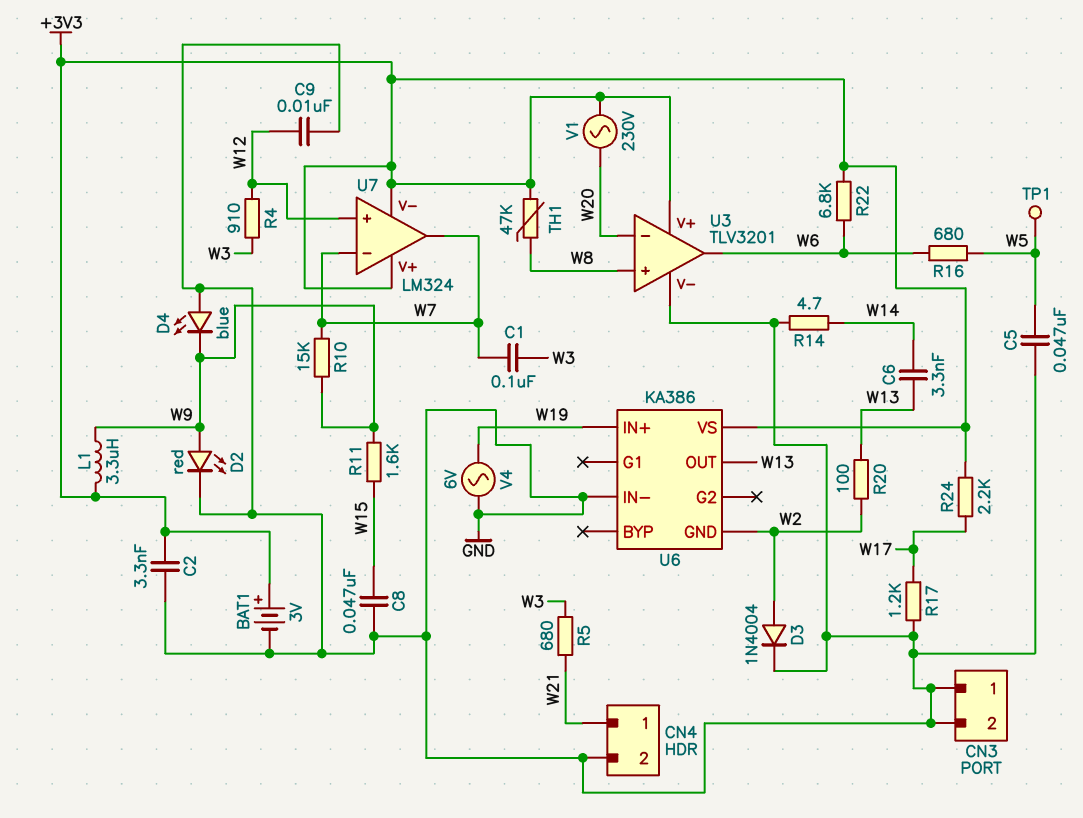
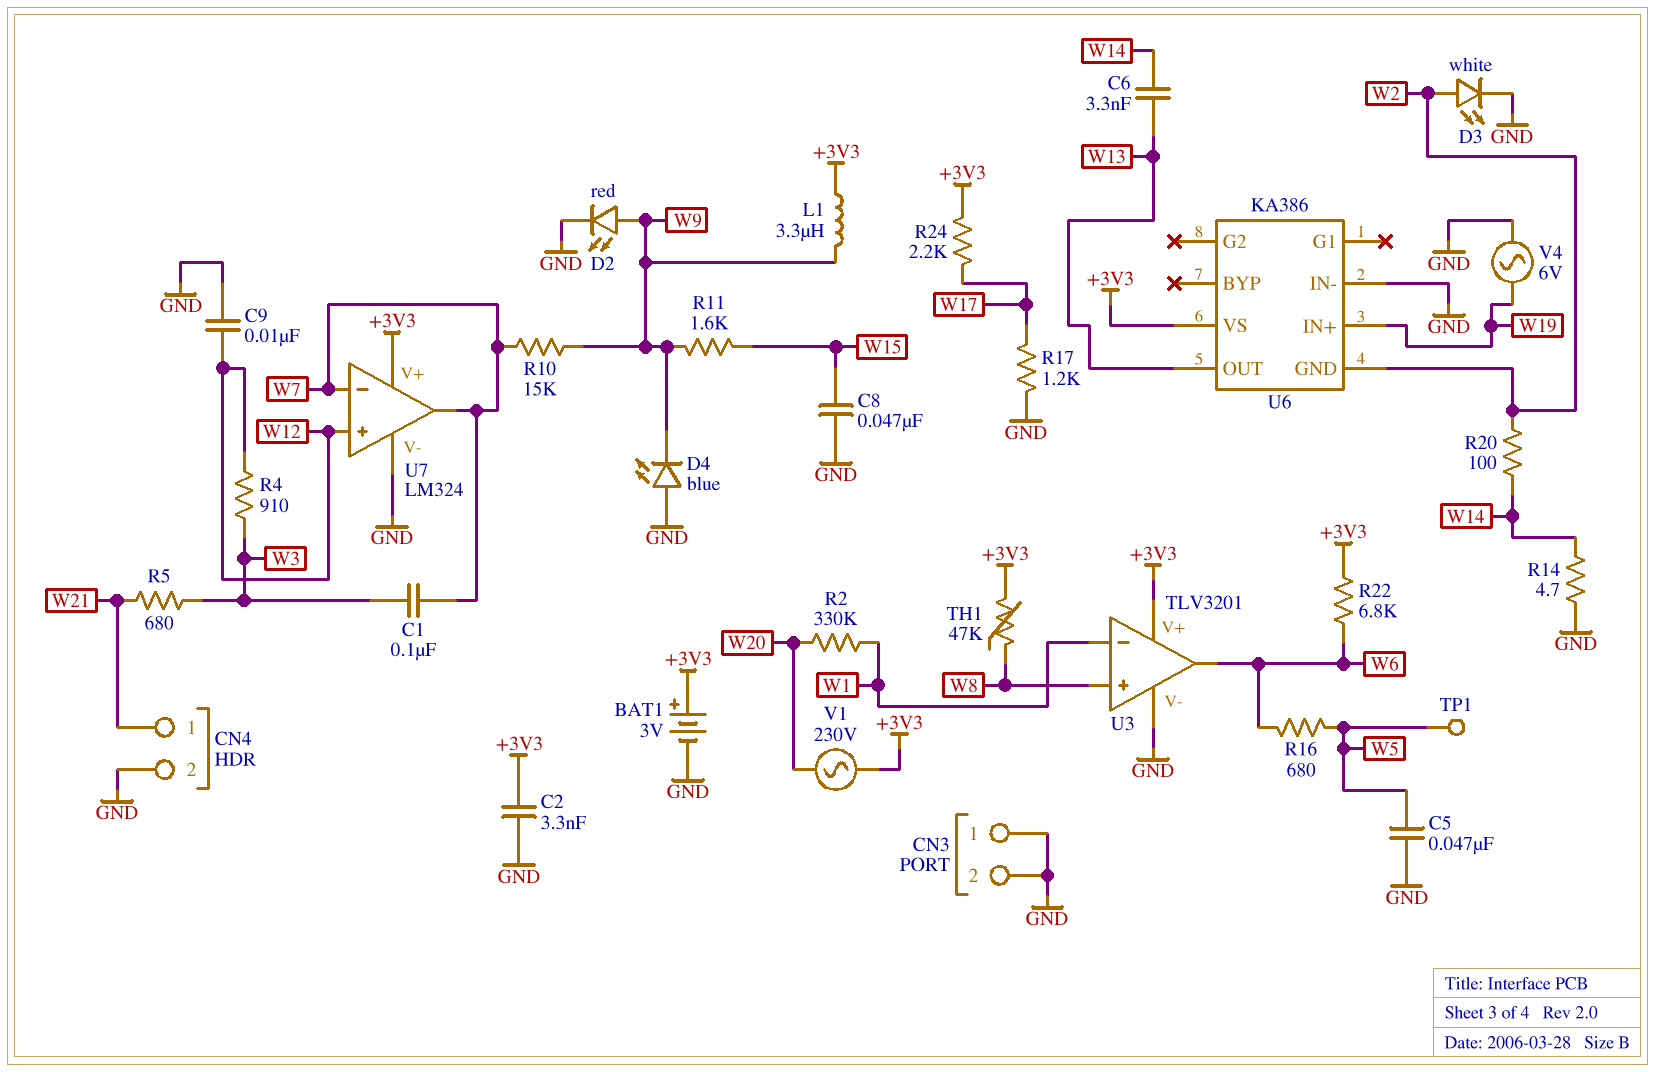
D3: diode 1N4004 (A W2, K GND) -> LED white (A W2, K GND)
R2: none -> 330k (W1, W20)
R20: 100 (W2, W13) -> 100 (W2, W14)
U3 pin in-: W20 -> W1
U7 pin V-: +3V3 -> GND

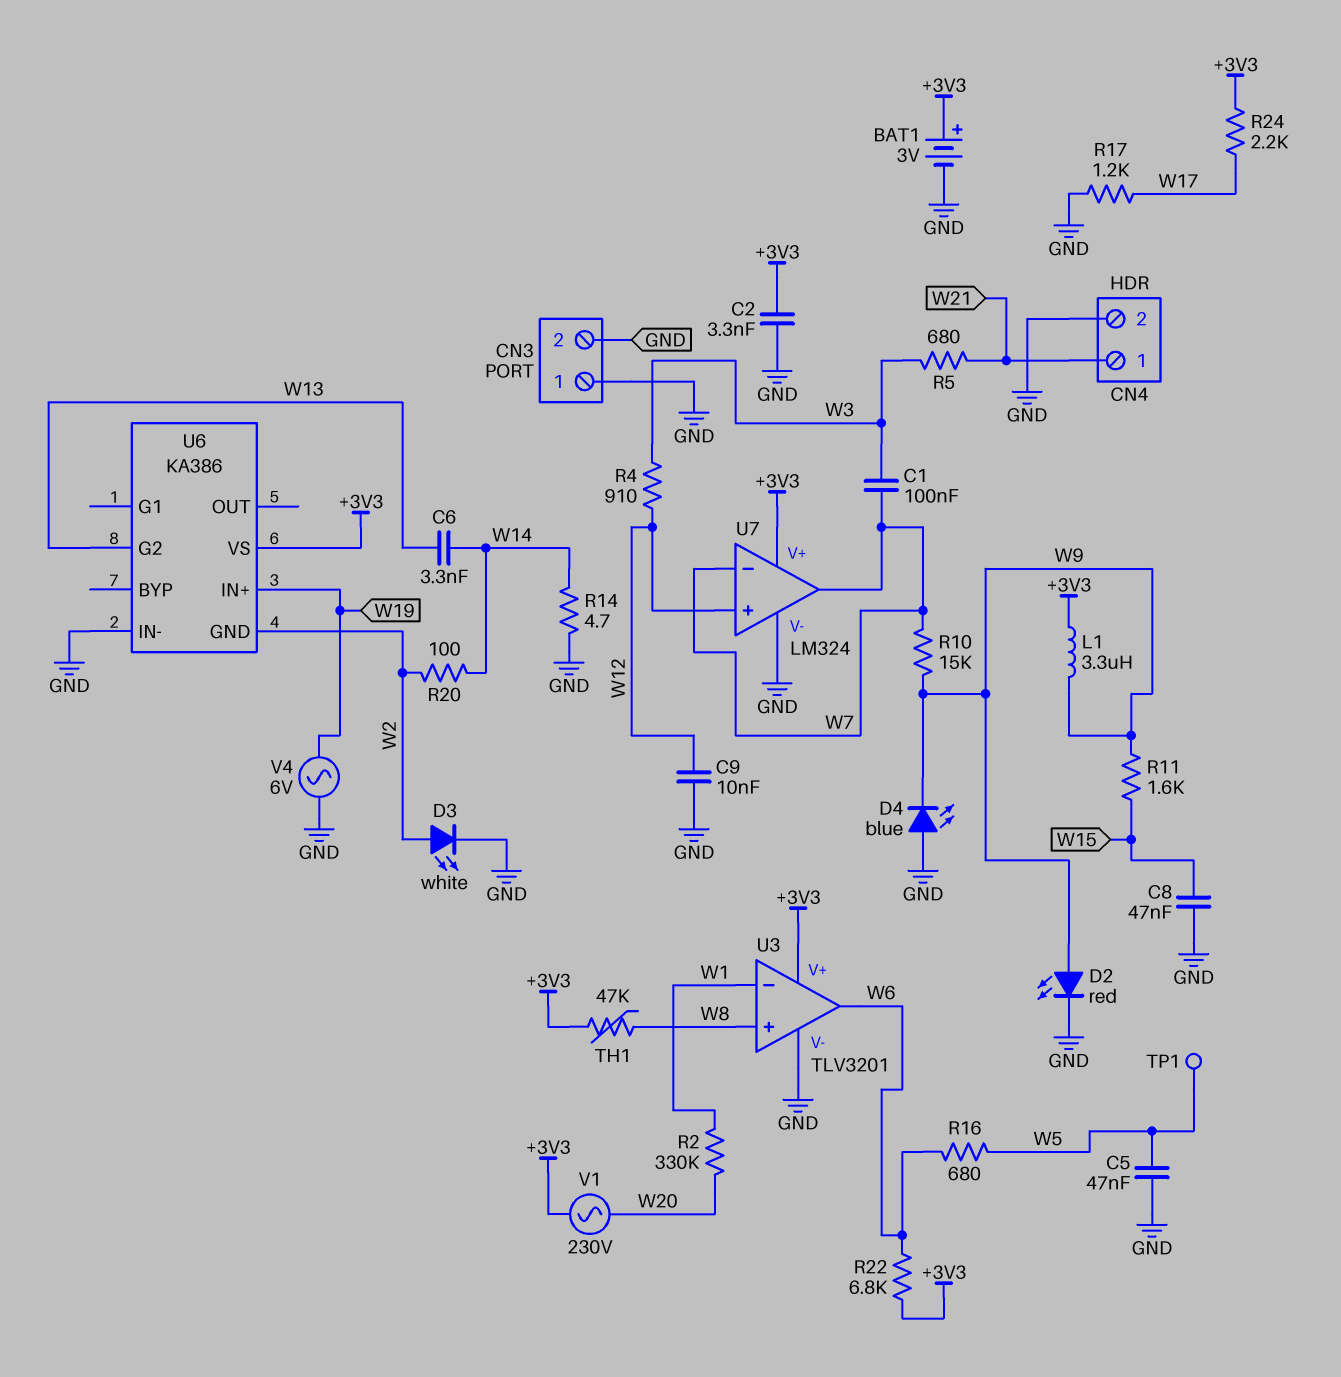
U6 pin G2: none -> W13
U6 pin OUT: W13 -> none

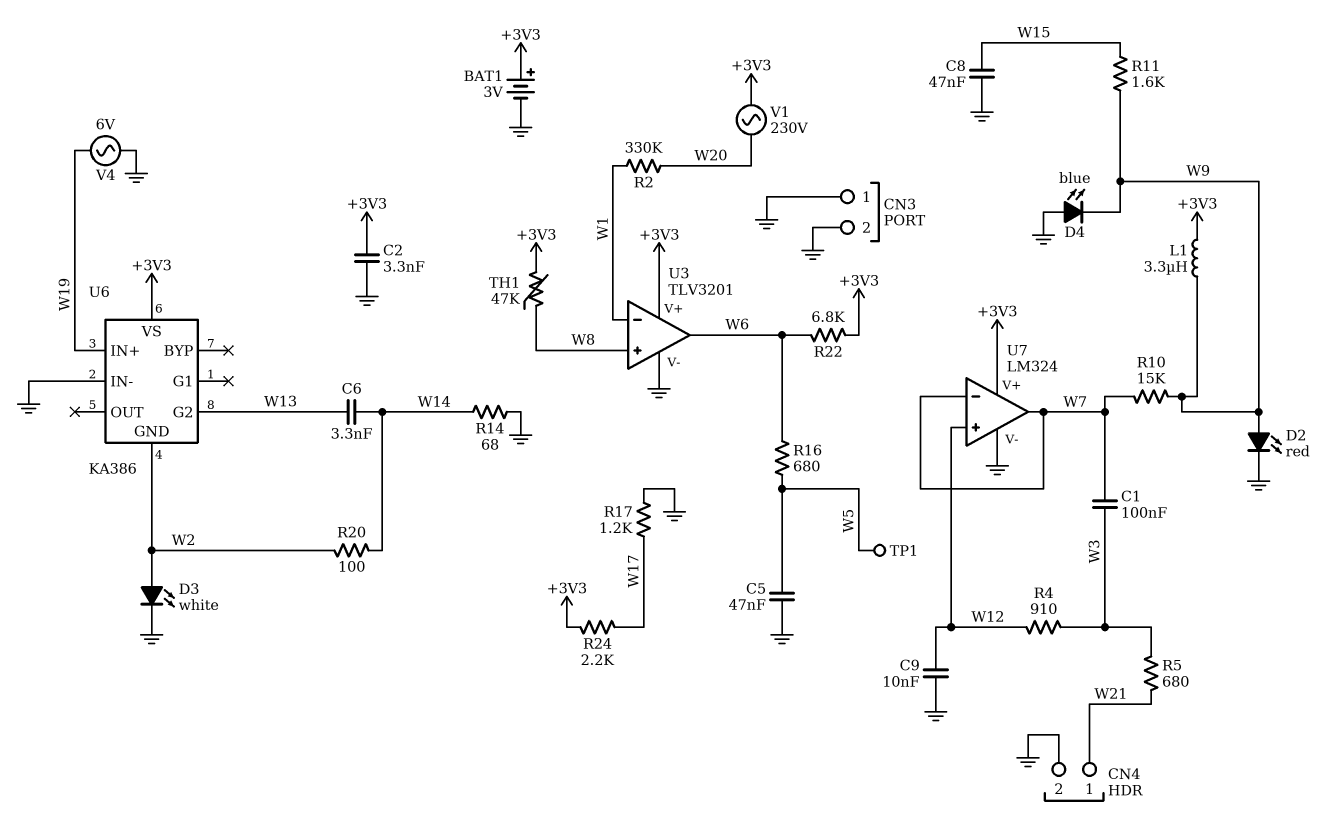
R14: 4.7 (GND, W14) -> 68 (GND, W14)

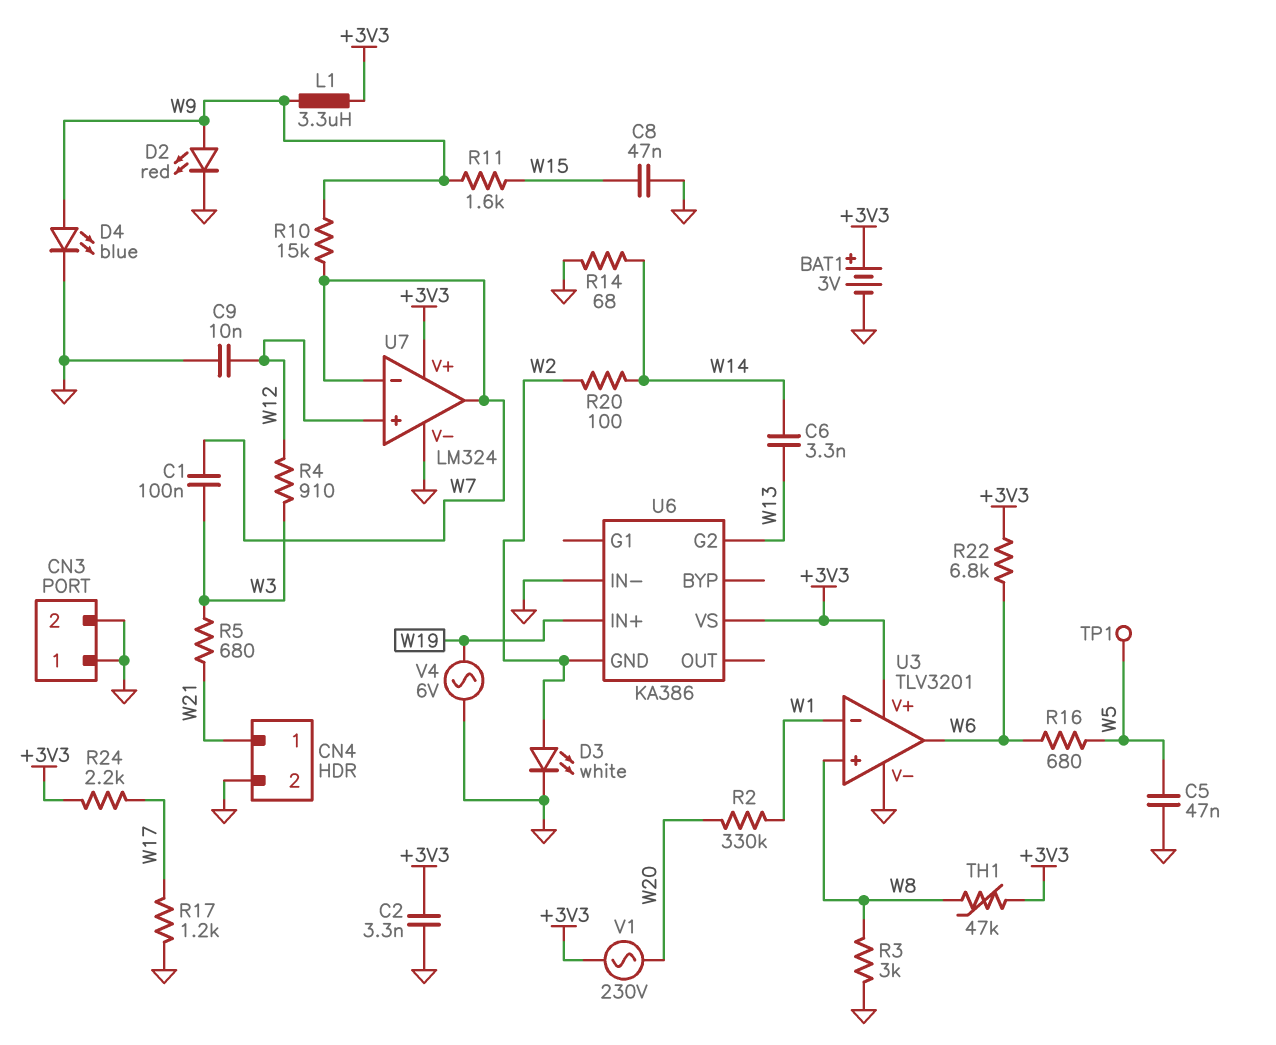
D4: LED blue (A GND, K W9) -> LED blue (A W9, K GND)
R3: none -> 3k (GND, W8)

